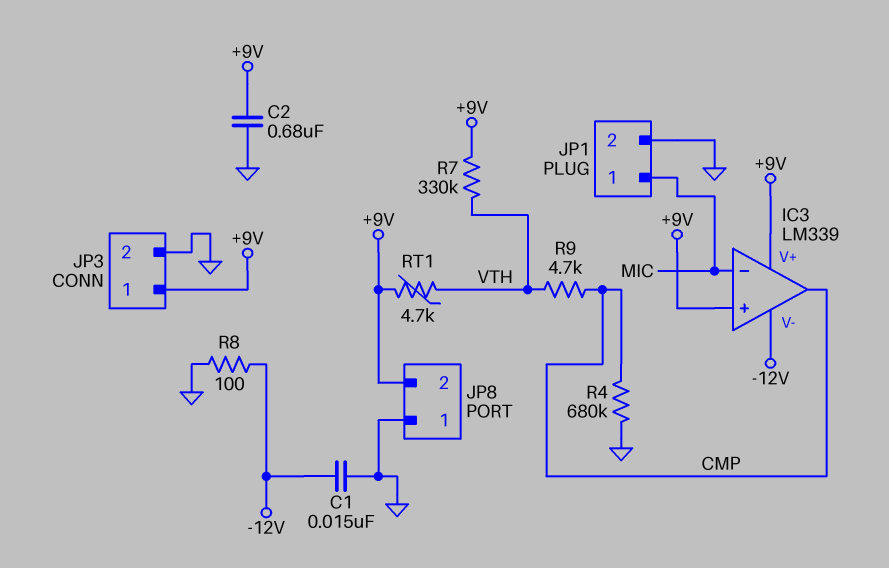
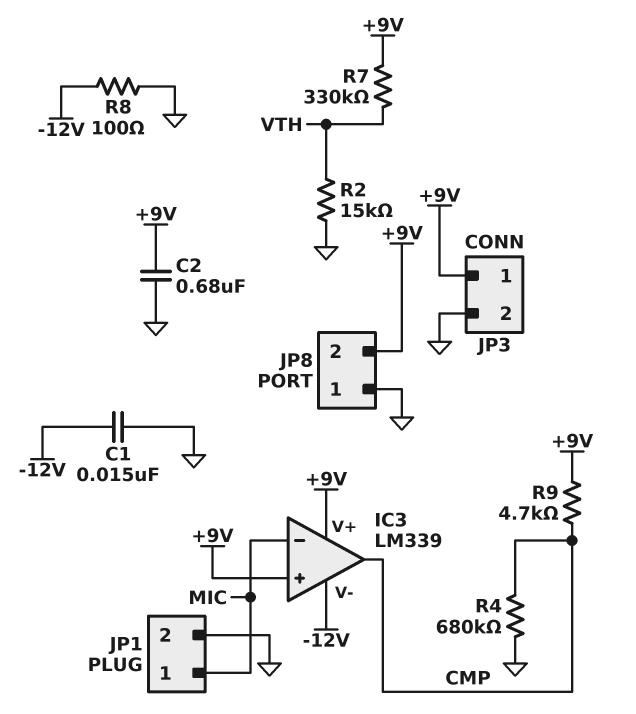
R2: none -> 15k (GND, VTH)
R9: 4.7k (CMP, VTH) -> 4.7k (+9V, CMP)
RT1: 4.7k (+9V, VTH) -> none

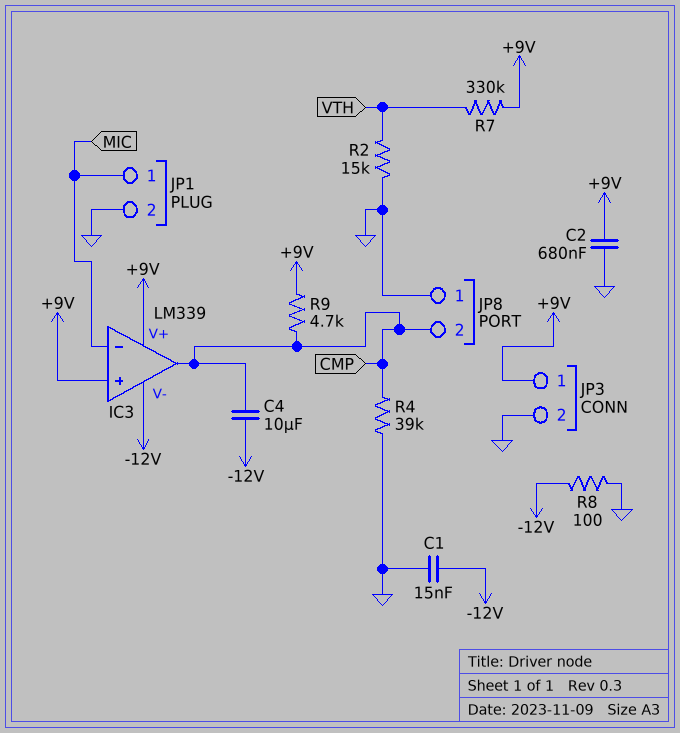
C4: none -> 10uF (-12V, CMP)
JP8 pin 2: +9V -> CMP
R4: 680k (CMP, GND) -> 39k (CMP, GND)

